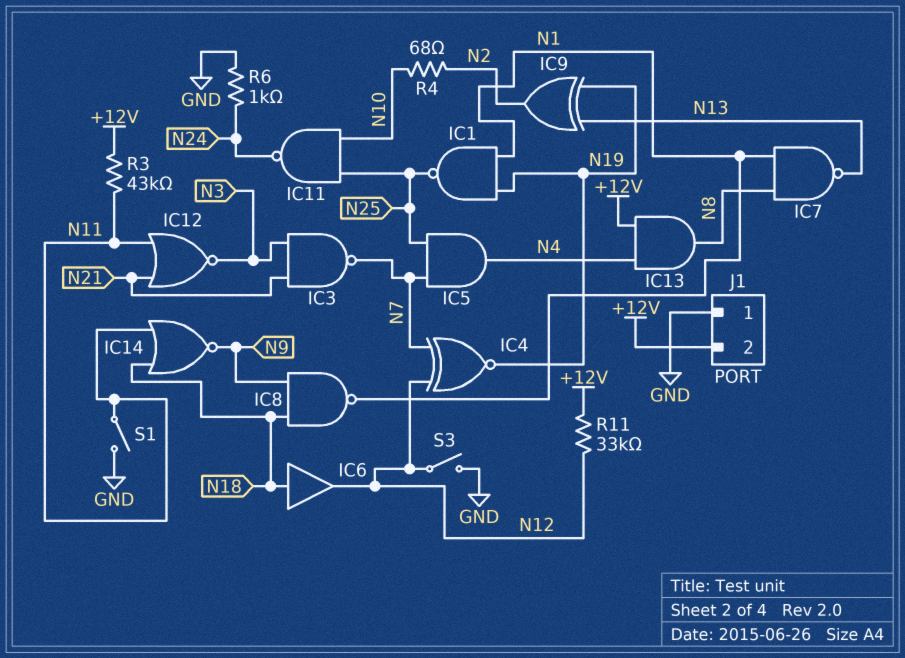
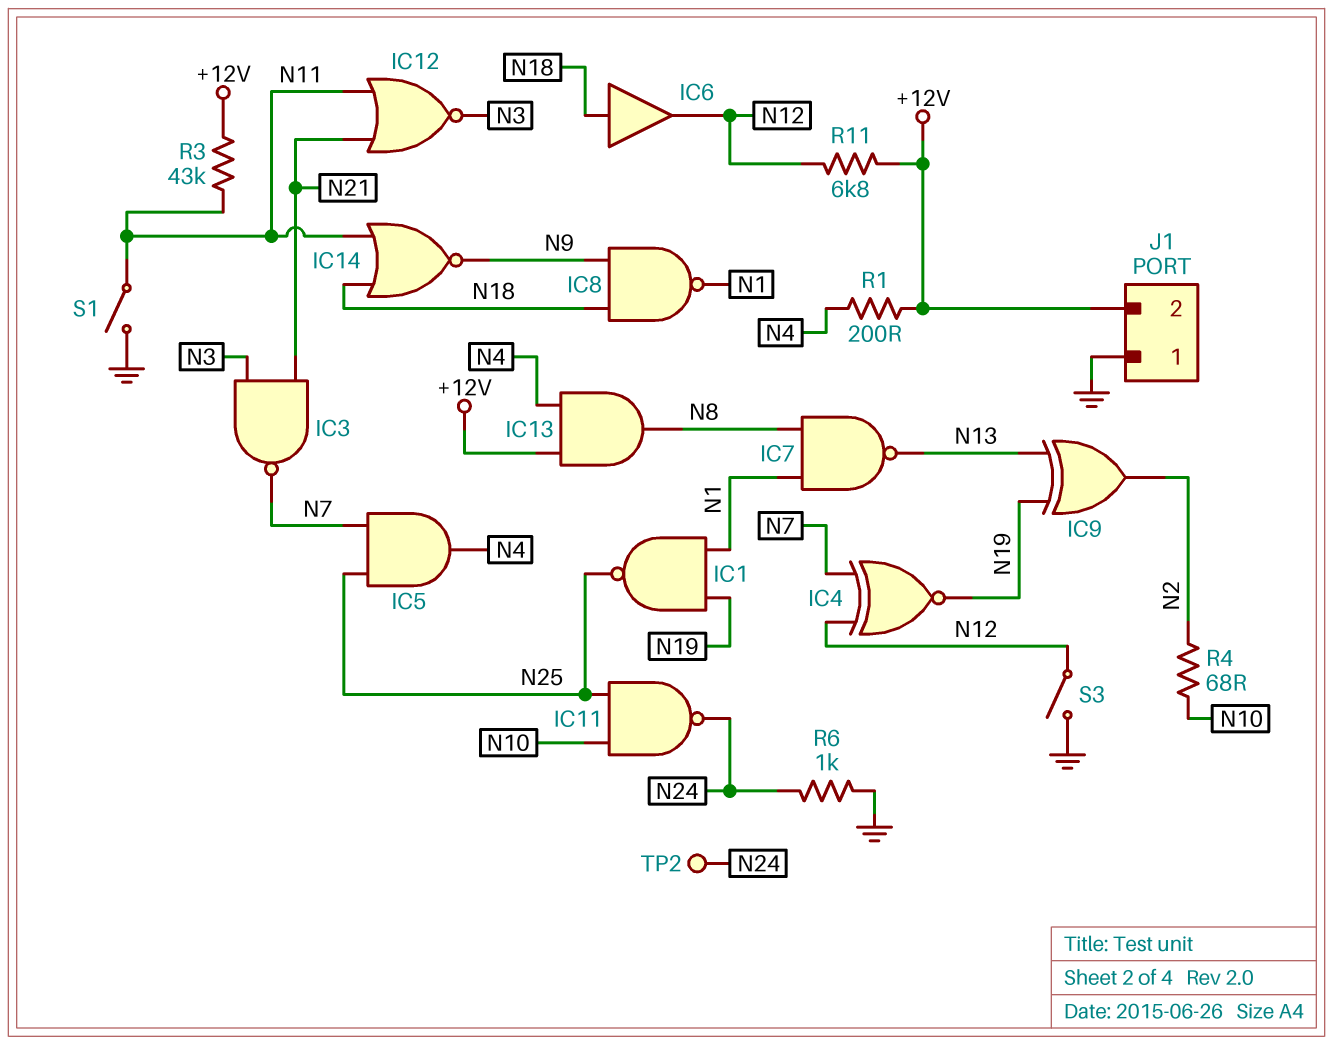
R1: none -> 200 (+12V, N4)
R11: 33k (+12V, N12) -> 6.8k (+12V, N12)
TP2: none -> test point (N24)

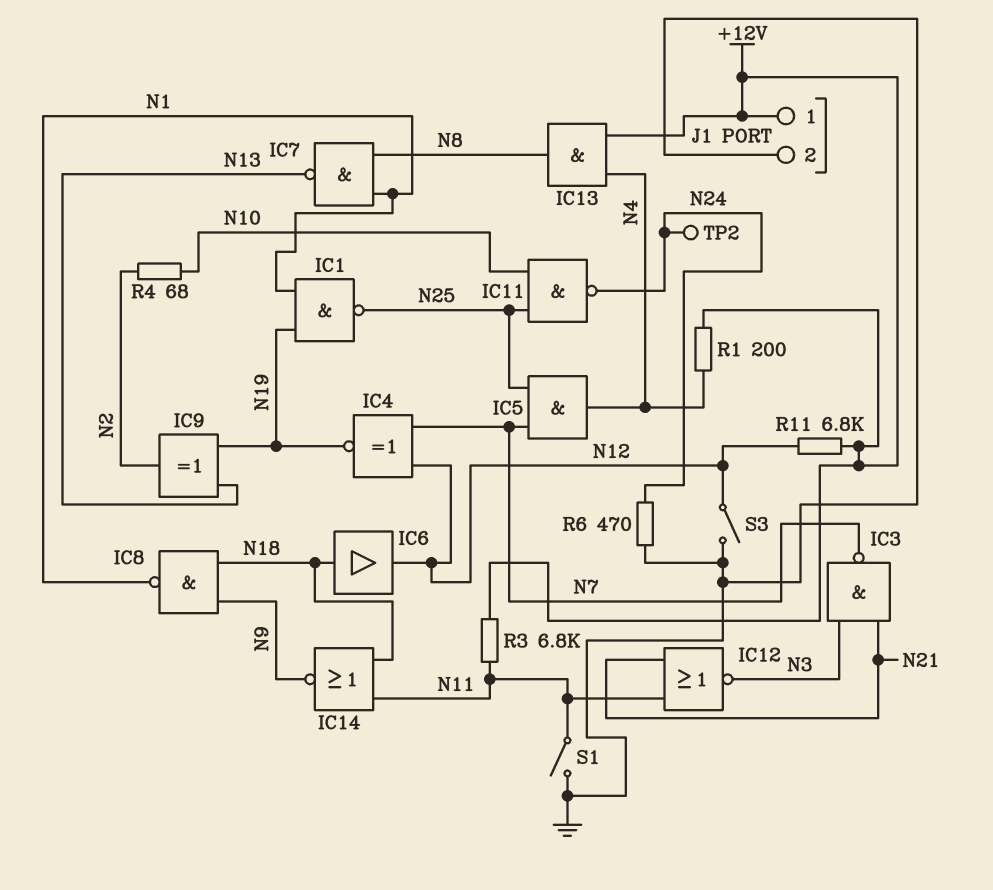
J1 pin 1: GND -> +12V
J1 pin 2: +12V -> GND
R3: 43k (+12V, N11) -> 6.8k (+12V, N11)
R6: 1k (GND, N24) -> 470 (GND, N24)

